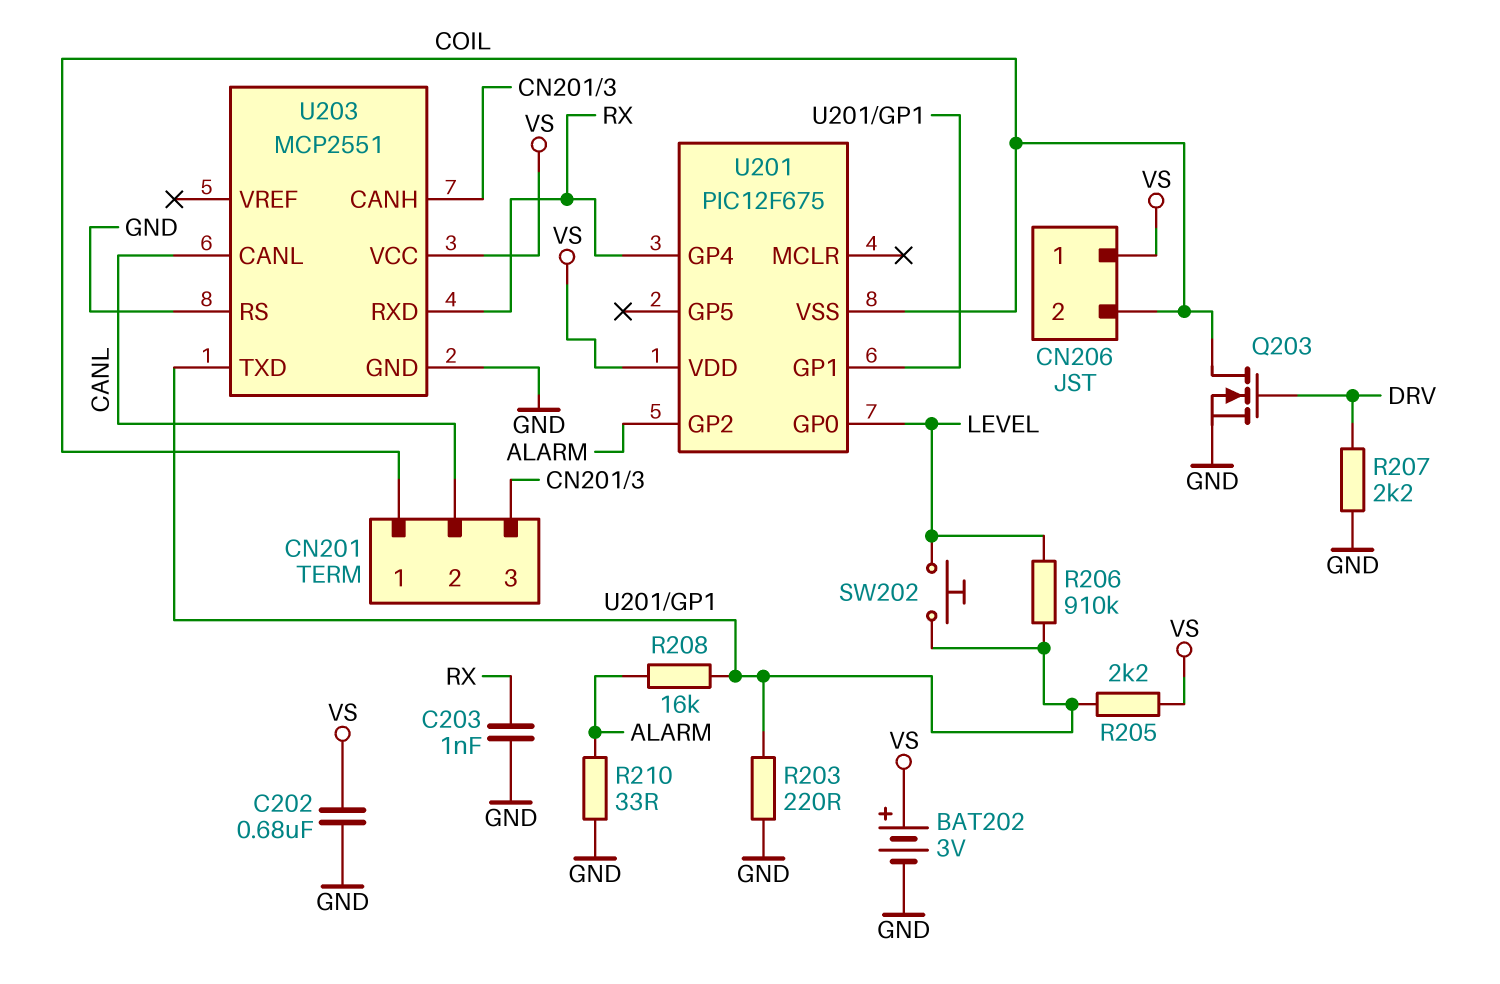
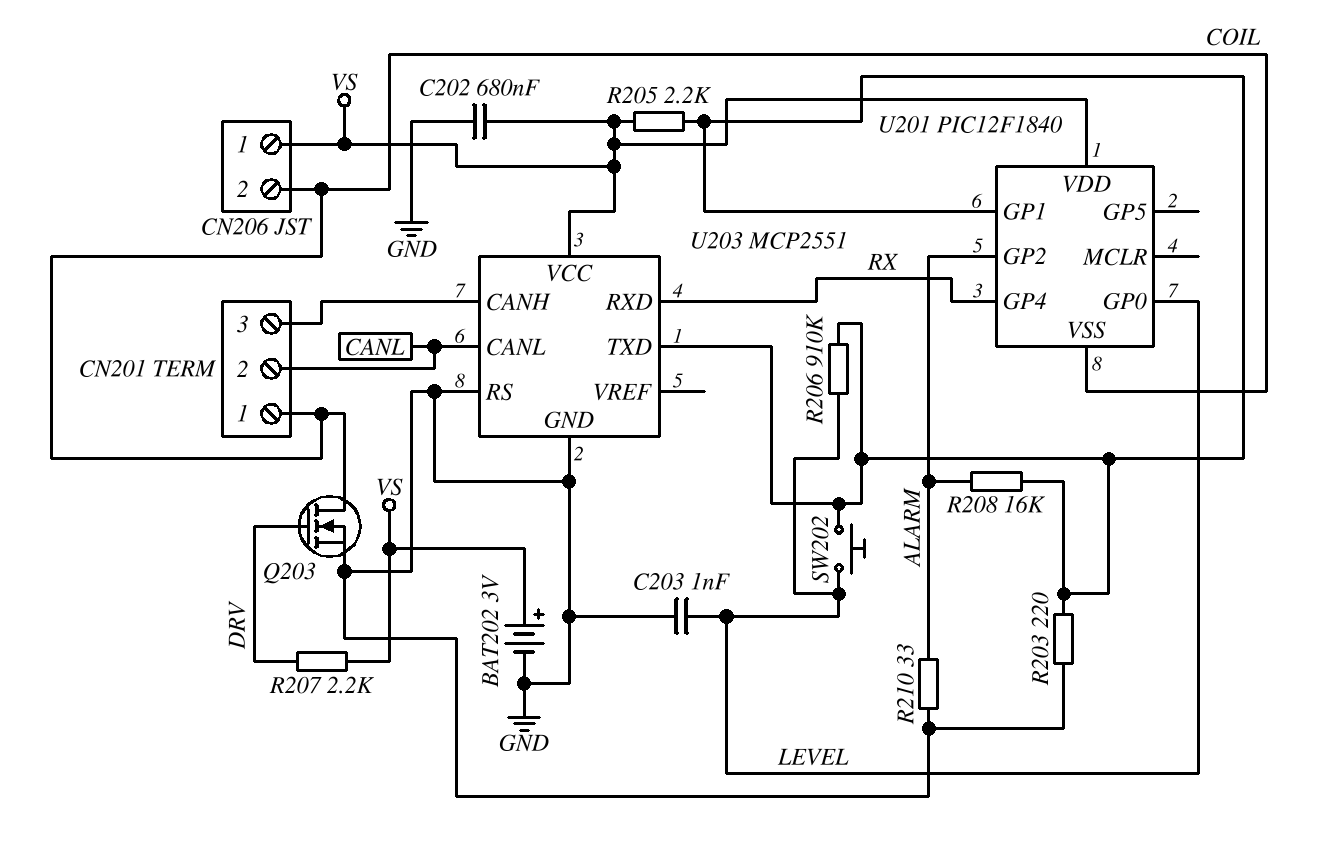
C203: 1nF (GND, RX) -> 1nF (GND, LEVEL)
R207: 2.2k (DRV, GND) -> 2.2k (DRV, VS)
U201: PIC12F675 -> PIC12F1840

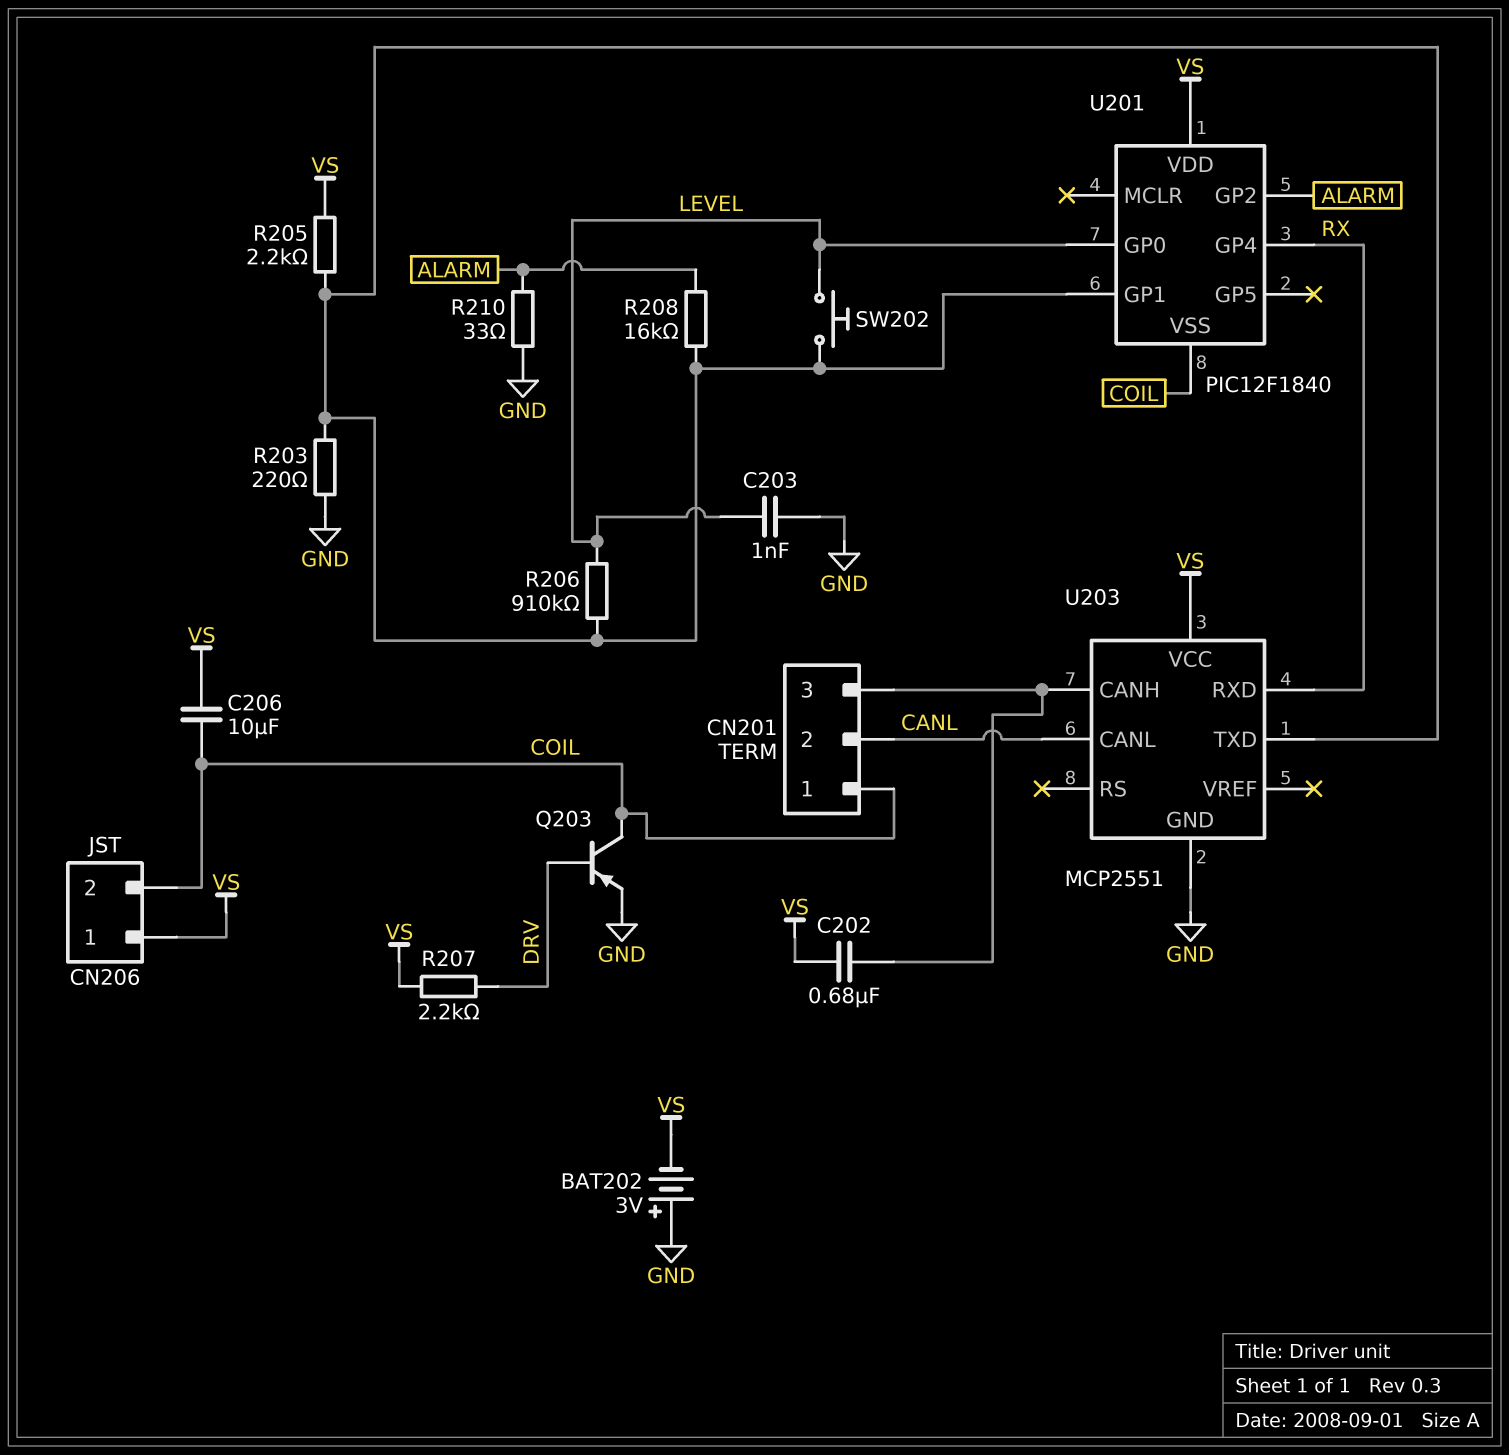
BAT202: 3V (plus VS, minus GND) -> 3V (plus GND, minus VS)
C202: 680nF (GND, VS) -> 680nF (CN201/3, VS)
C206: none -> 10uF (COIL, VS)
Q203: NMOS (G DRV, D COIL, S GND) -> PNP (B DRV, C COIL, E GND)
U203 pin RS: GND -> none

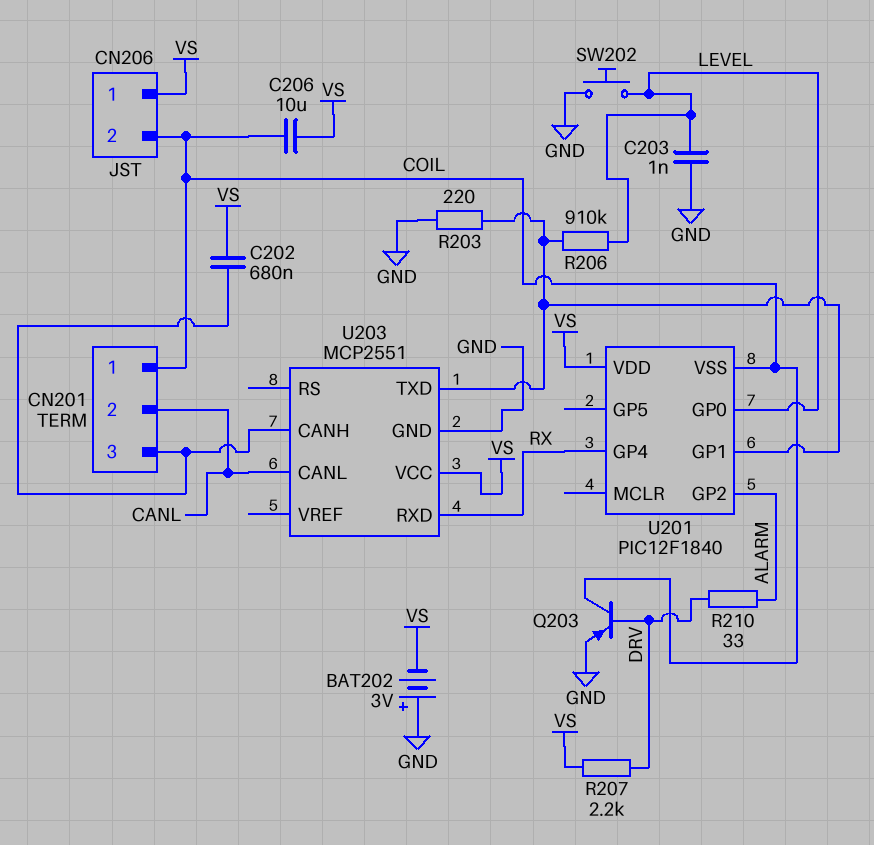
R205: 2.2k (U201/GP1, VS) -> none
R208: 16k (ALARM, U201/GP1) -> none
R210: 33 (ALARM, GND) -> 33 (ALARM, DRV)
SW202: button (LEVEL, U201/GP1) -> button (GND, LEVEL)

